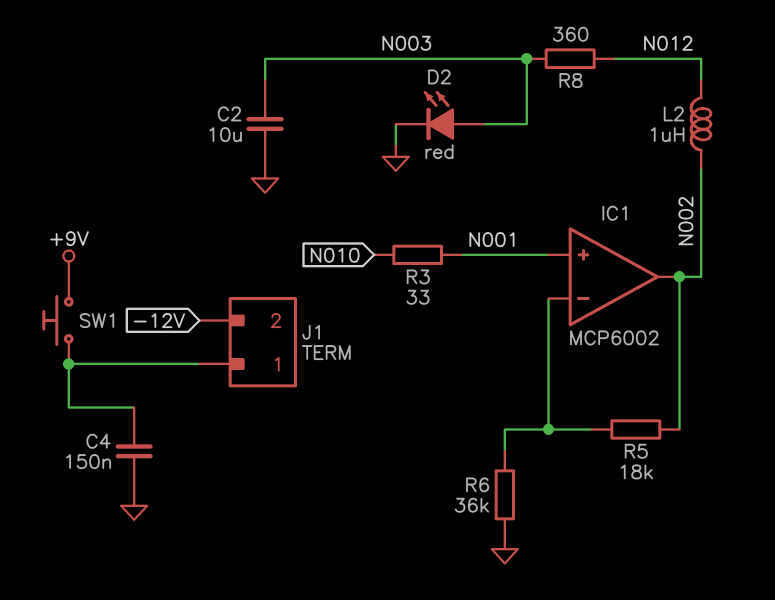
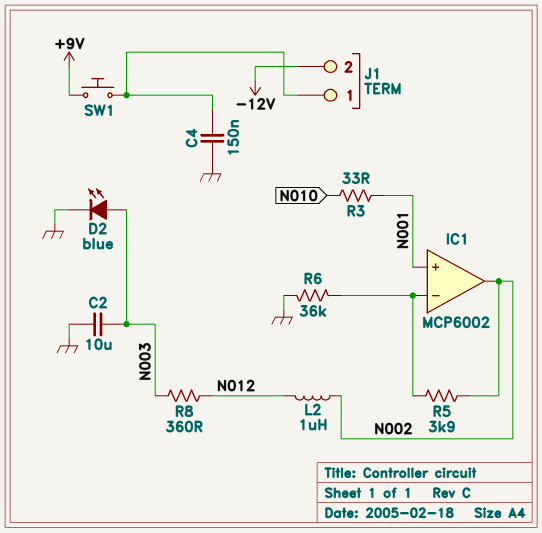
D2: LED red (A N003, K GND) -> LED blue (A N003, K GND)
R5: 18k (IC1/in-, N002) -> 3.9k (IC1/in-, N002)

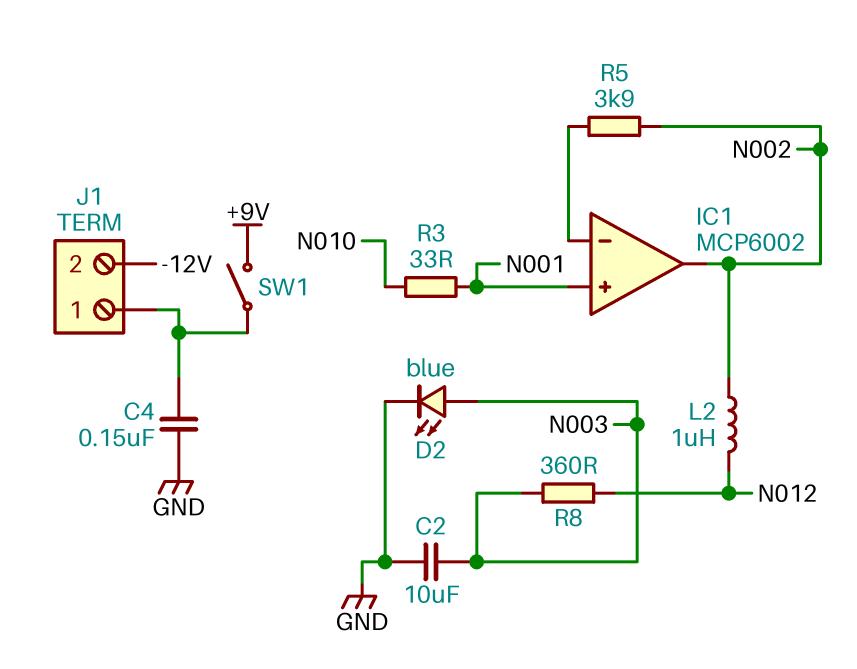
R6: 36k (GND, IC1/in-) -> none
SW1: button (+9V, J1/1) -> switch (+9V, J1/1)

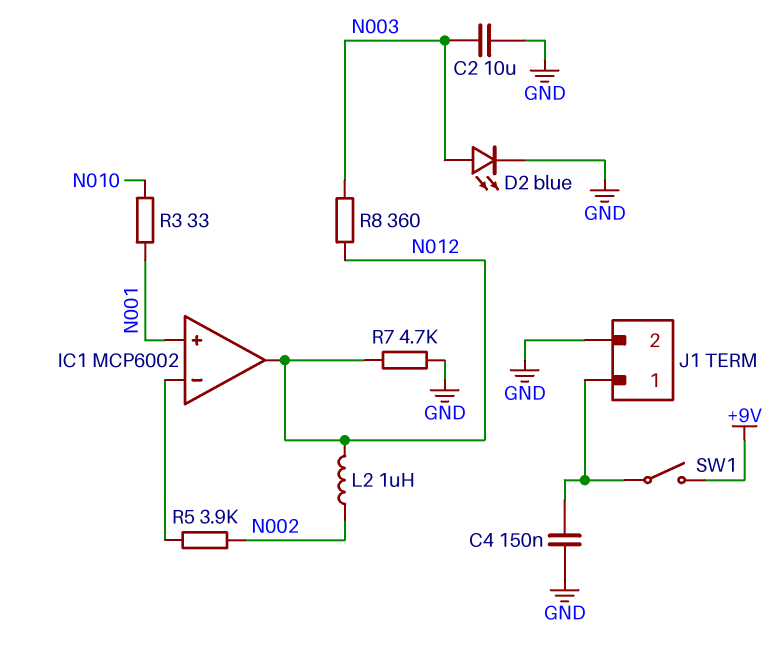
IC1 pin out: N002 -> N012
J1 pin 2: -12V -> GND
R7: none -> 4.7k (GND, N012)

